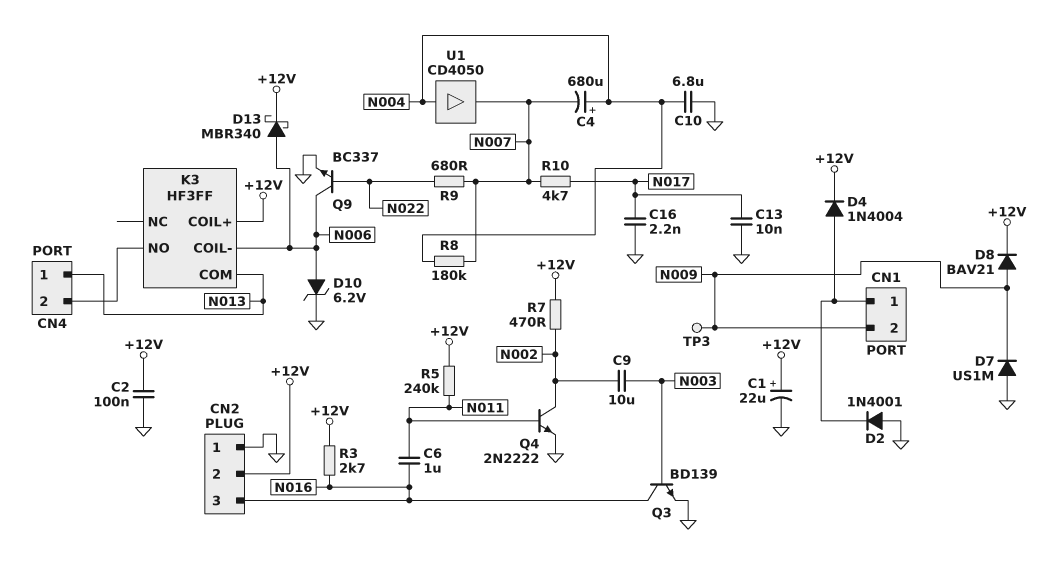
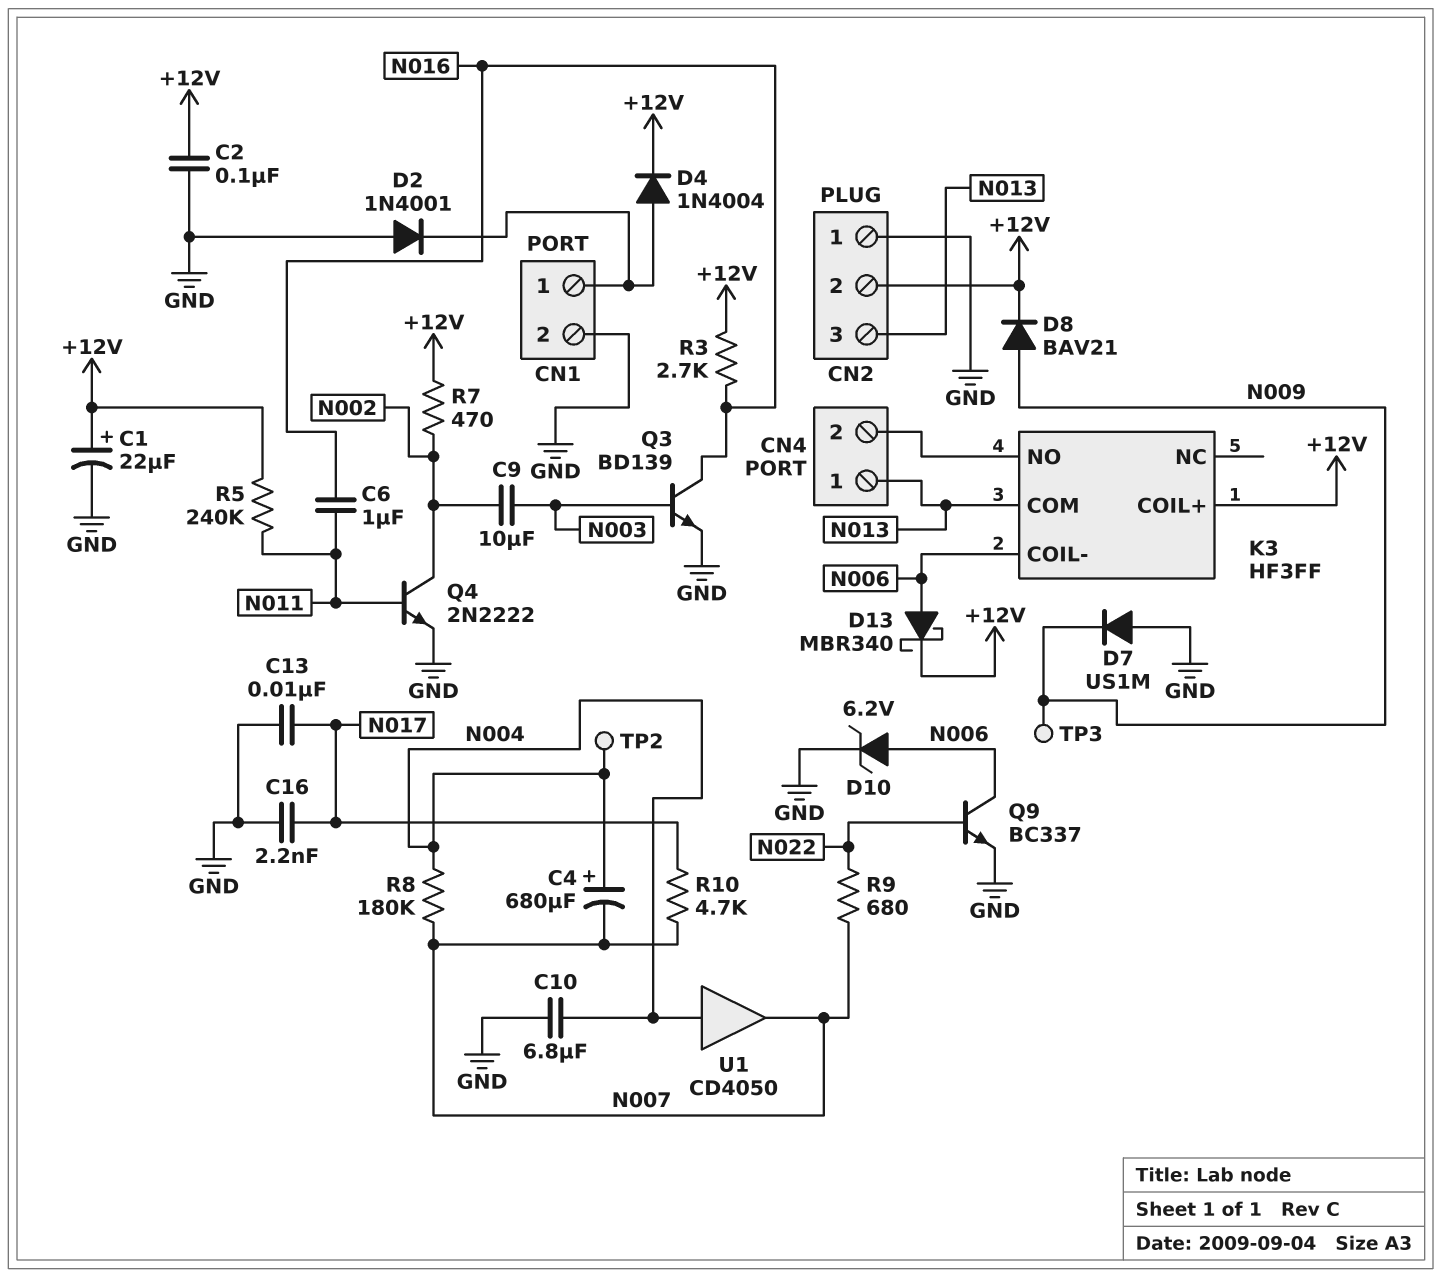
CN1 pin 2: N009 -> GND
CN2 pin 3: N016 -> N013
TP2: none -> test point (N004)

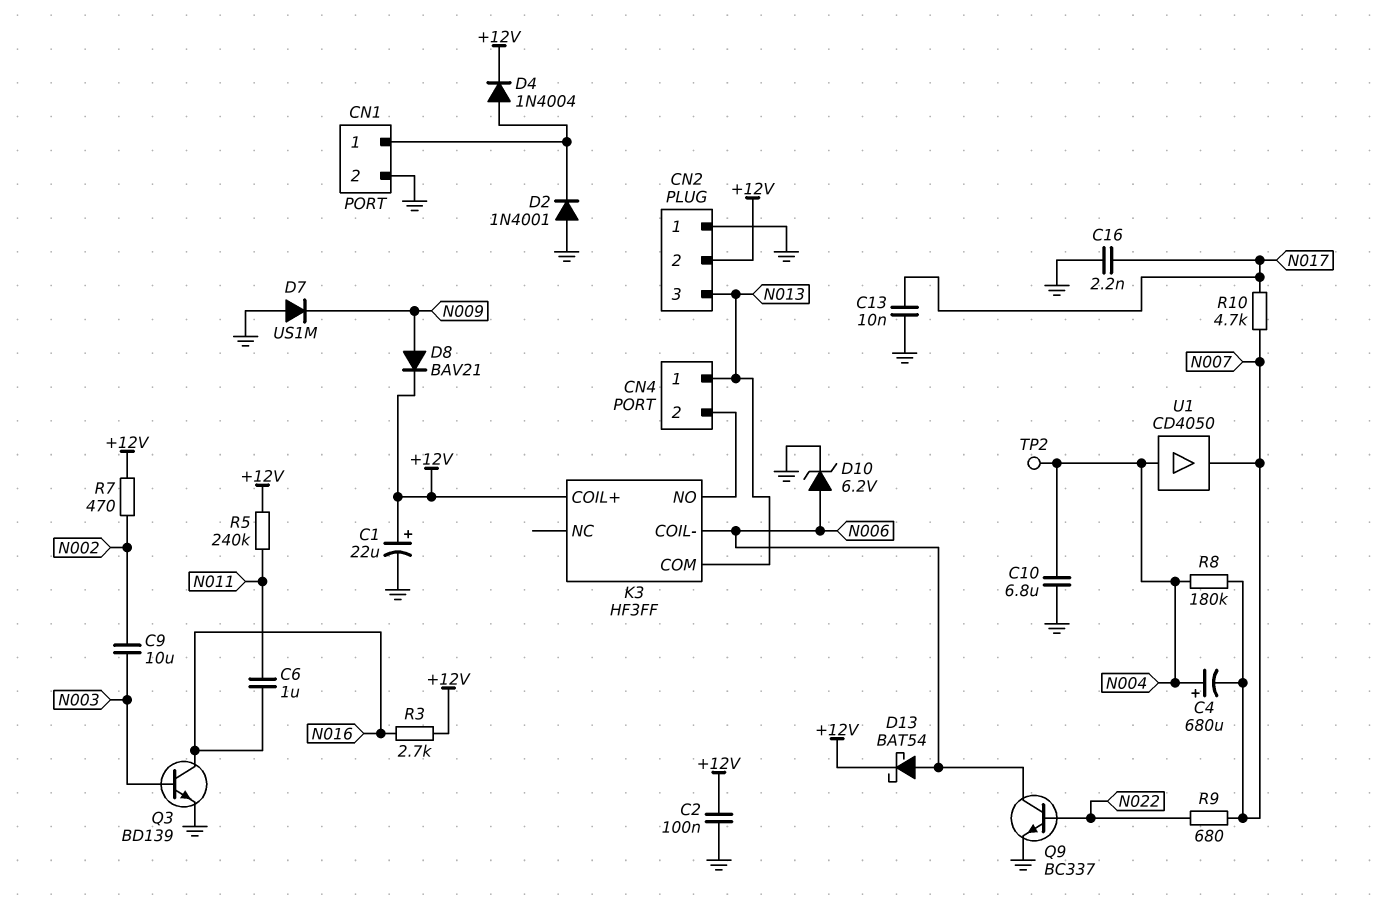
D13: schottky MBR340 (A N006, K +12V) -> schottky BAT54 (A N006, K +12V)
Q4: NPN 2N2222 (B N011, C N002, E GND) -> none
TP3: test point (N009) -> none

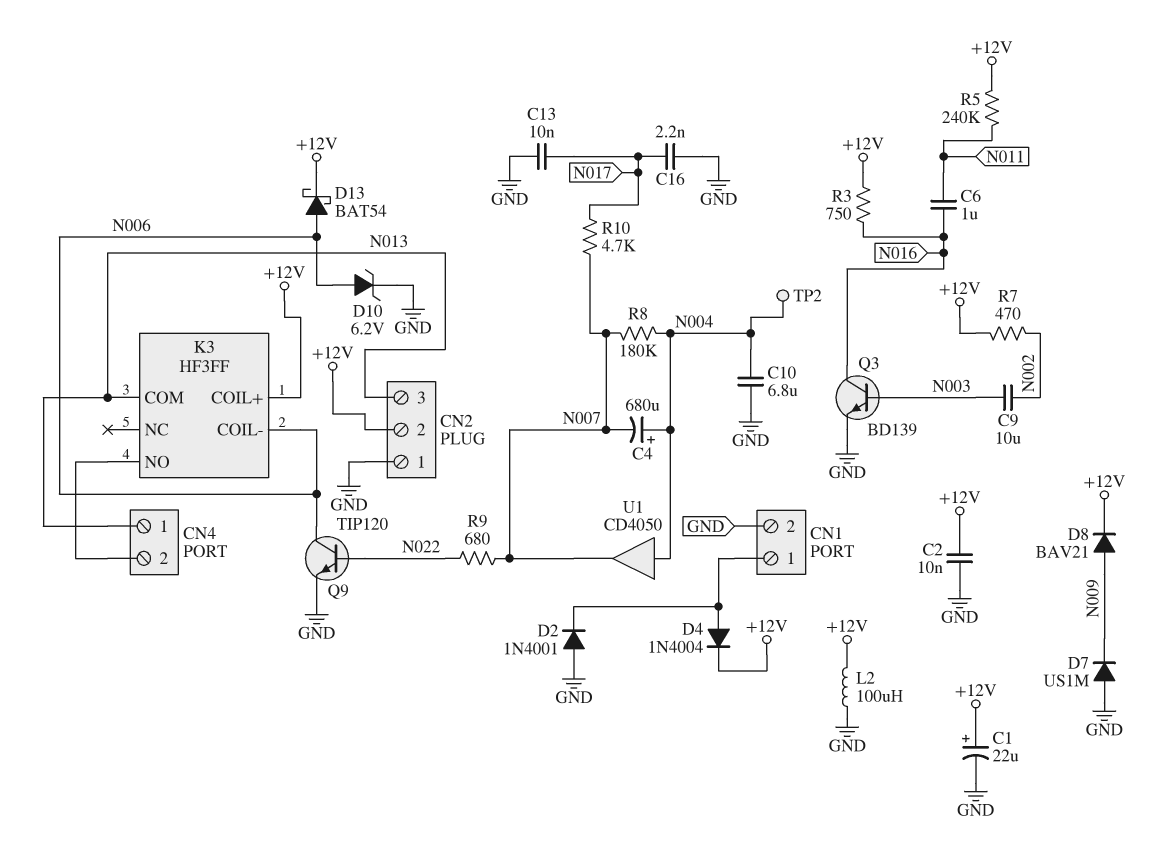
C2: 100nF (+12V, GND) -> 10nF (+12V, GND)
L2: none -> 100uH (+12V, GND)
Q9: NPN BC337 (B N022, C N006, E GND) -> NPN TIP120 (B N022, C N006, E GND)
R3: 2.7k (+12V, N016) -> 750 (+12V, N016)

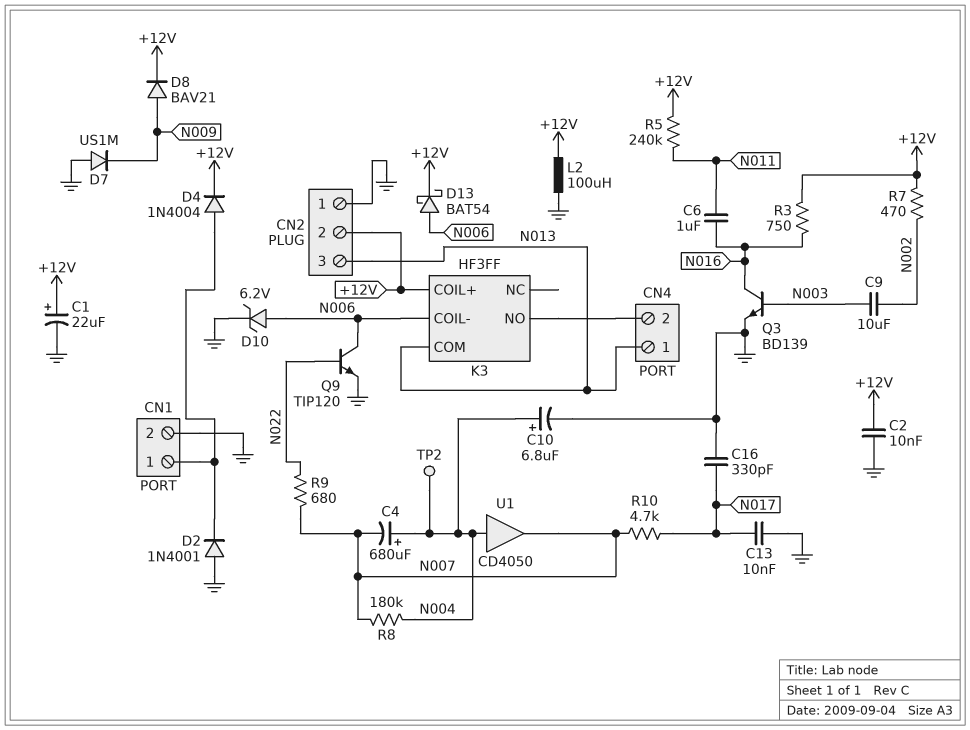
C10: 6.8uF (GND, N004) -> 6.8uF (plus N004, minus GND)
C16: 2.2nF (GND, N017) -> 330pF (GND, N017)

